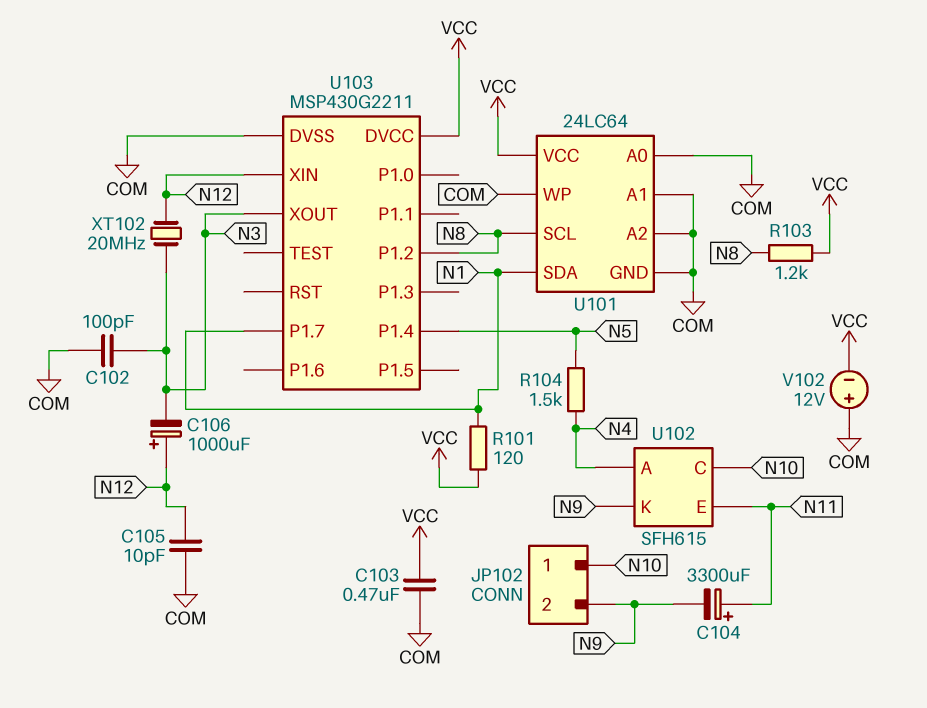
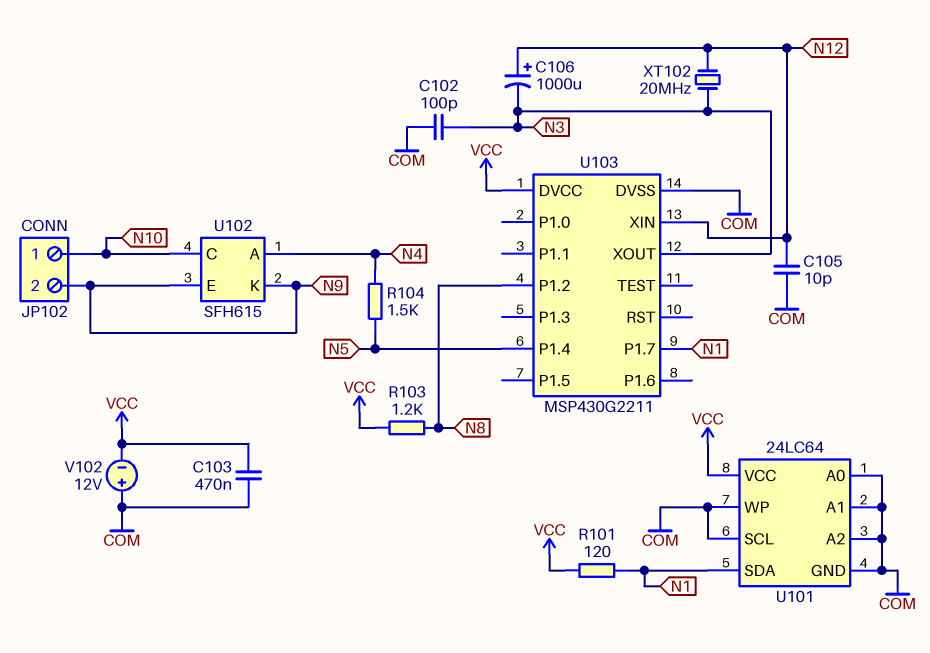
C104: 3300uF (plus N11, minus N9) -> none
U101 pin SCL: N8 -> COM
U102 pin E: N11 -> N9

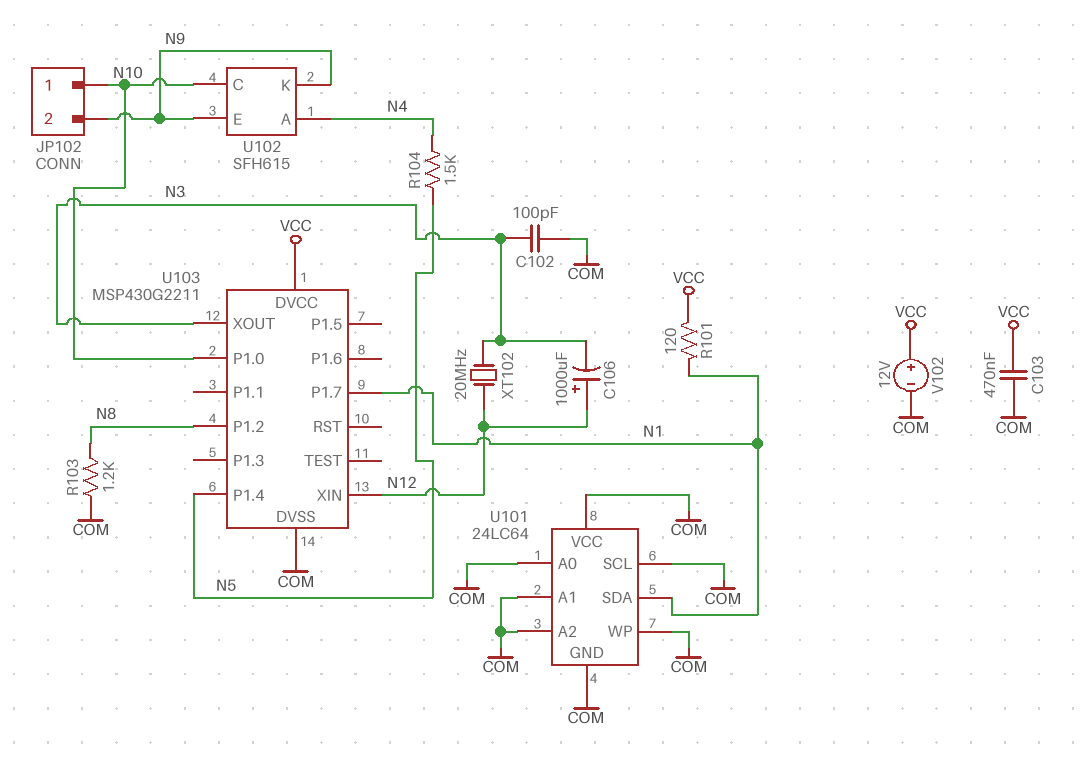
C105: 10pF (COM, N12) -> none
R103: 1.2k (N8, VCC) -> 1.2k (COM, N8)
U101 pin VCC: VCC -> COM
U103 pin P1.0: none -> N10
V102: 12V (plus COM, minus VCC) -> 12V (plus VCC, minus COM)

